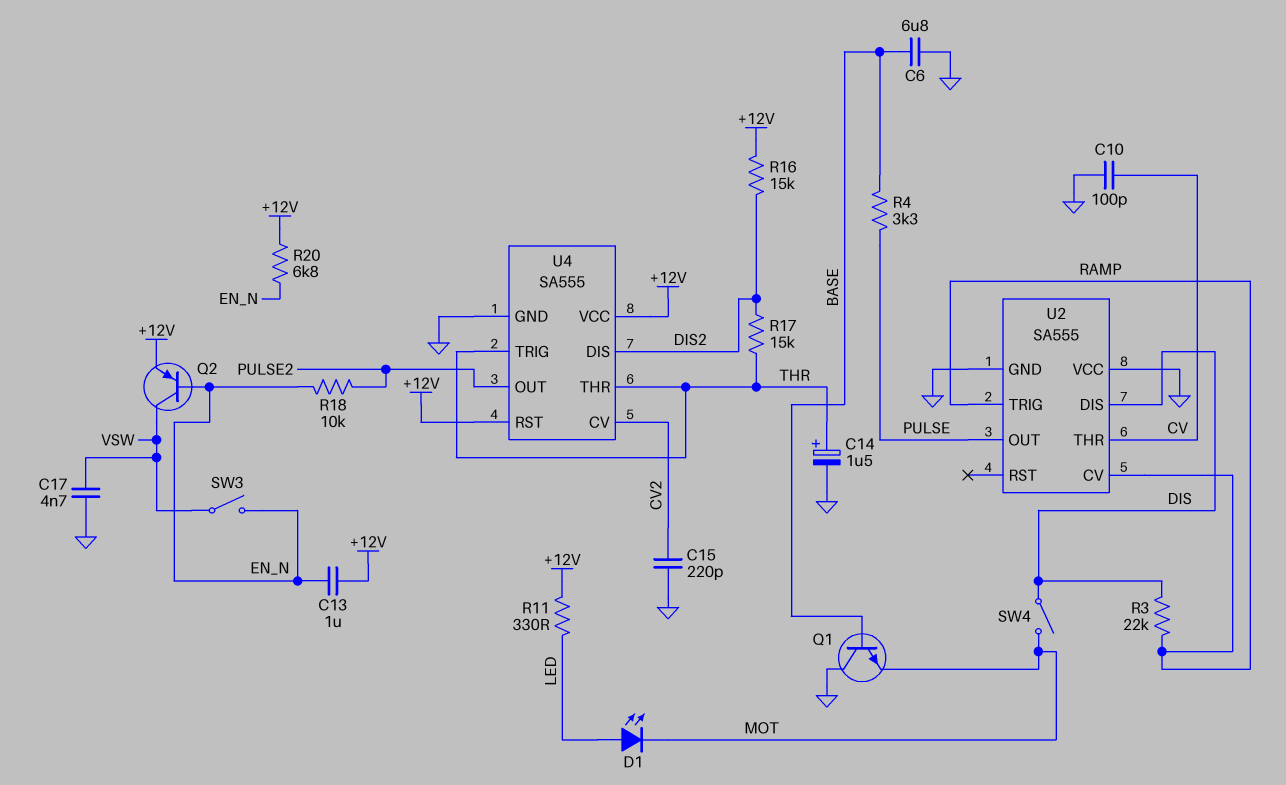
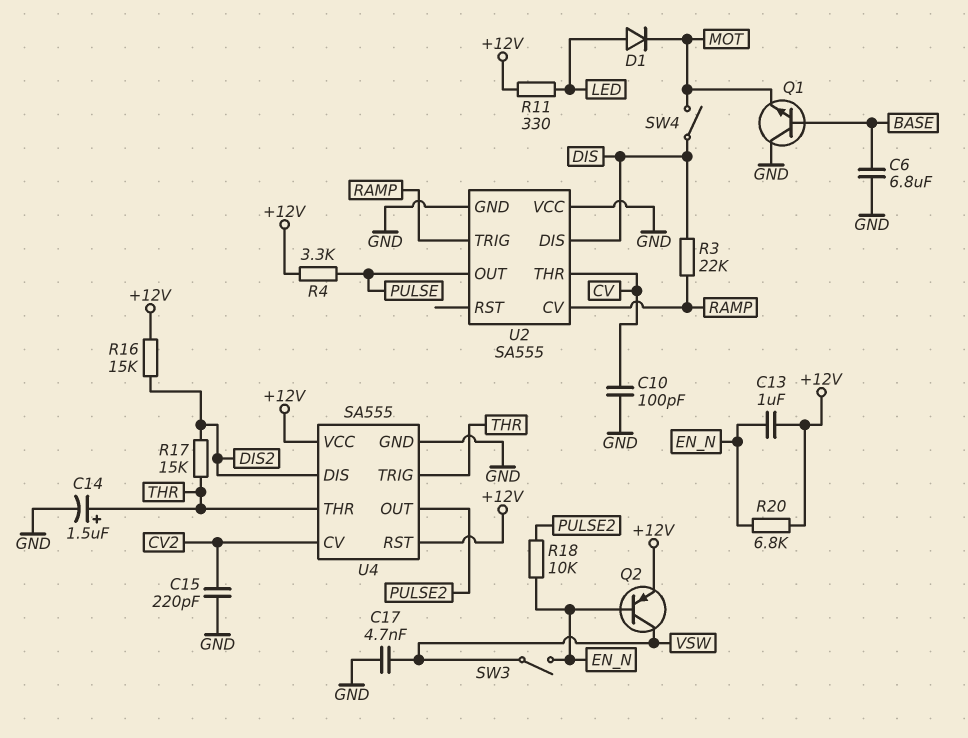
D1: LED (A LED, K MOT) -> diode (A LED, K MOT)
R4: 3.3k (BASE, PULSE) -> 3.3k (+12V, PULSE)

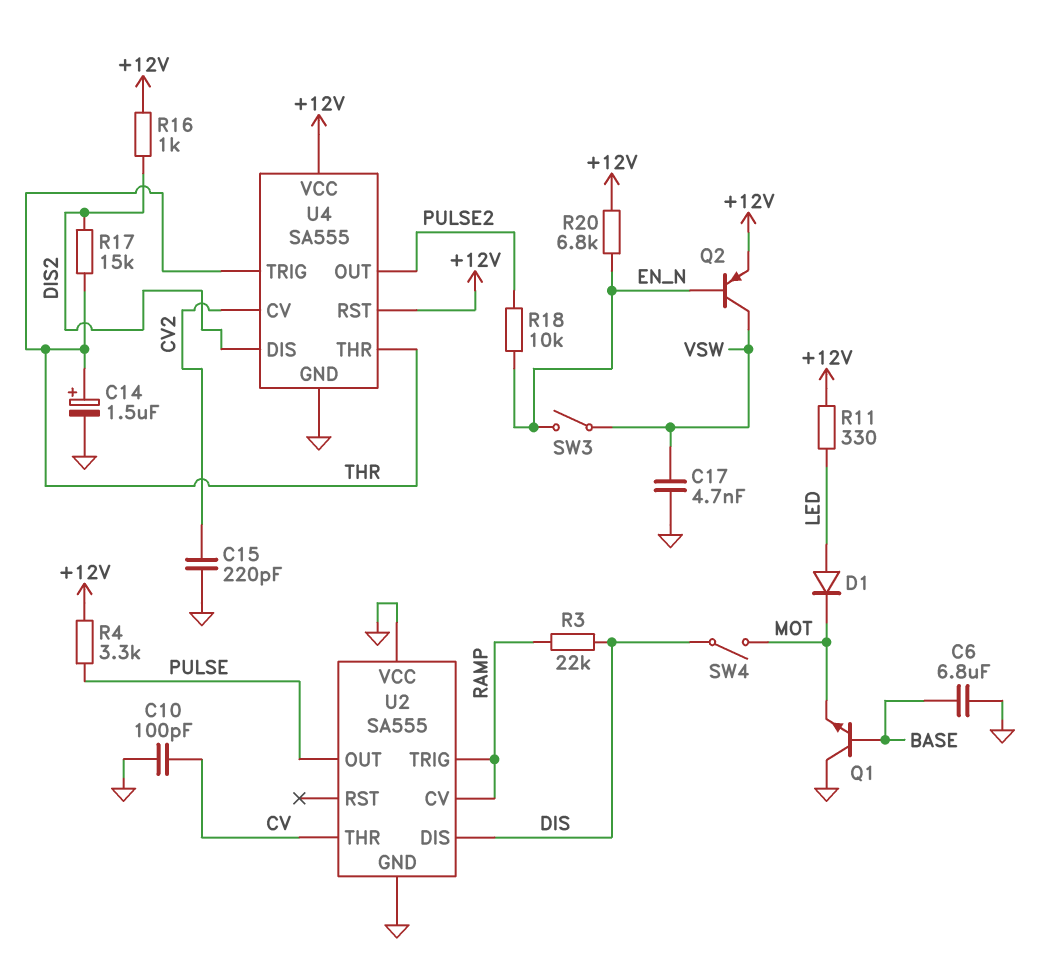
C13: 1uF (+12V, EN_N) -> none
R16: 15k (+12V, DIS2) -> 1k (+12V, DIS2)

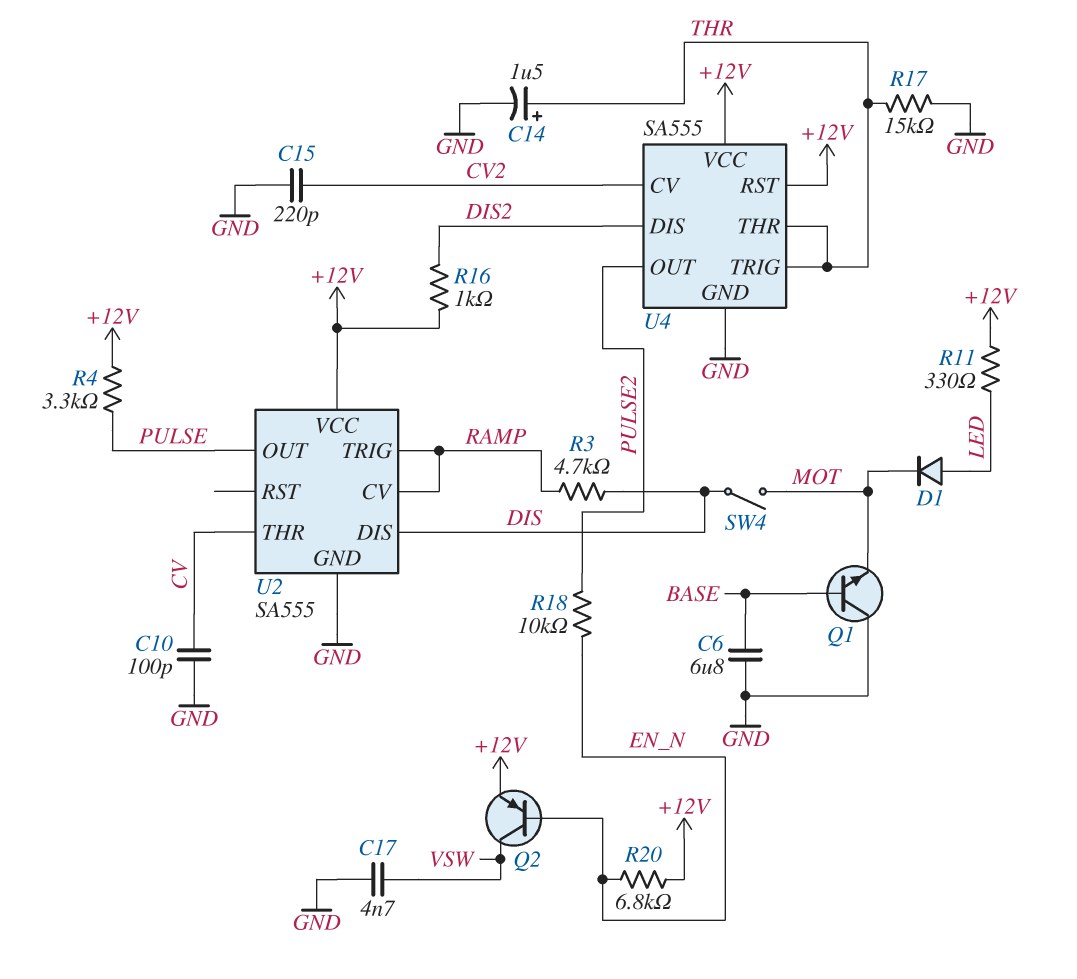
R3: 22k (DIS, RAMP) -> 4.7k (DIS, RAMP)
R17: 15k (DIS2, THR) -> 15k (GND, THR)
SW3: switch (EN_N, VSW) -> none
U2 pin VCC: GND -> +12V

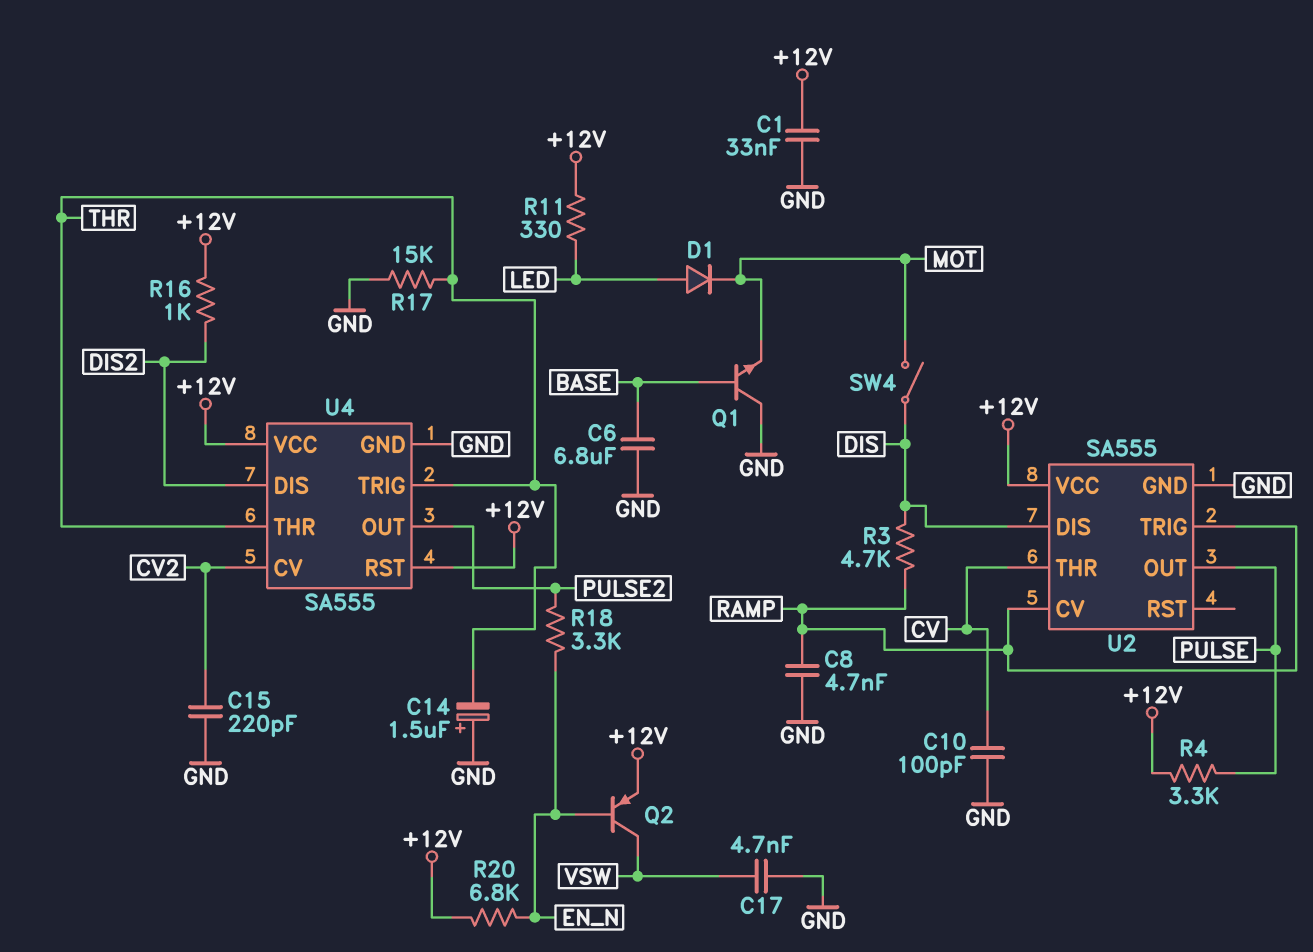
C1: none -> 33nF (+12V, GND)
C8: none -> 4.7nF (GND, RAMP)
C14: 1.5uF (plus THR, minus GND) -> 1.5uF (plus GND, minus THR)
R18: 10k (EN_N, PULSE2) -> 3.3k (EN_N, PULSE2)

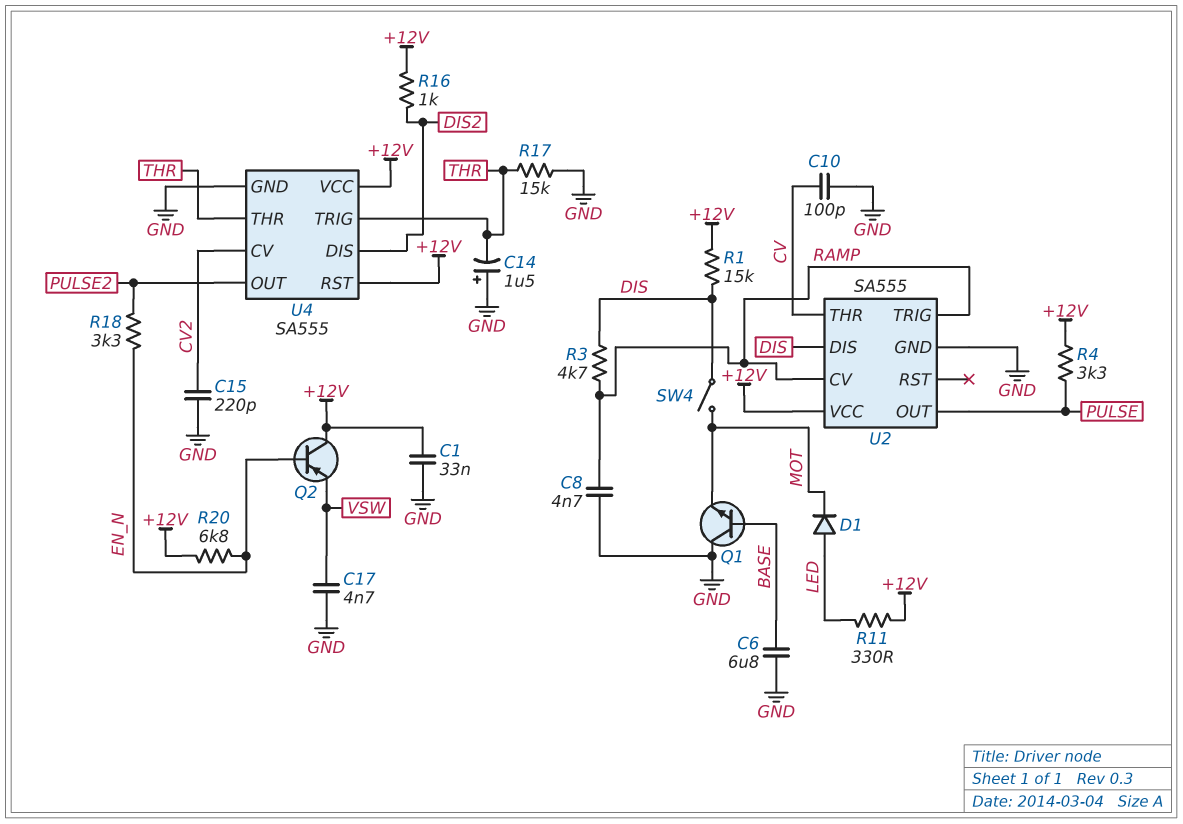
Q2: PNP (B EN_N, C VSW, E +12V) -> PNP (B EN_N, C +12V, E VSW)
R1: none -> 15k (+12V, DIS)

